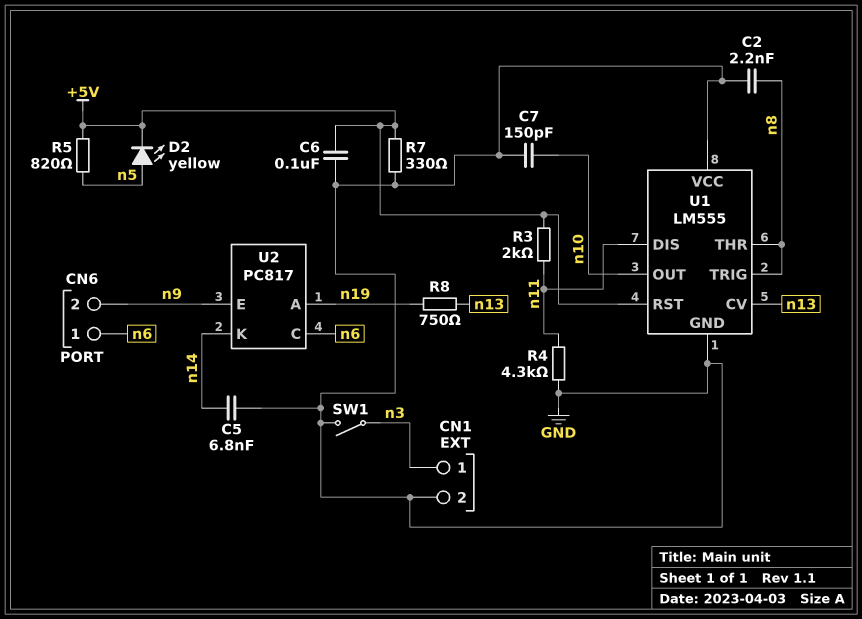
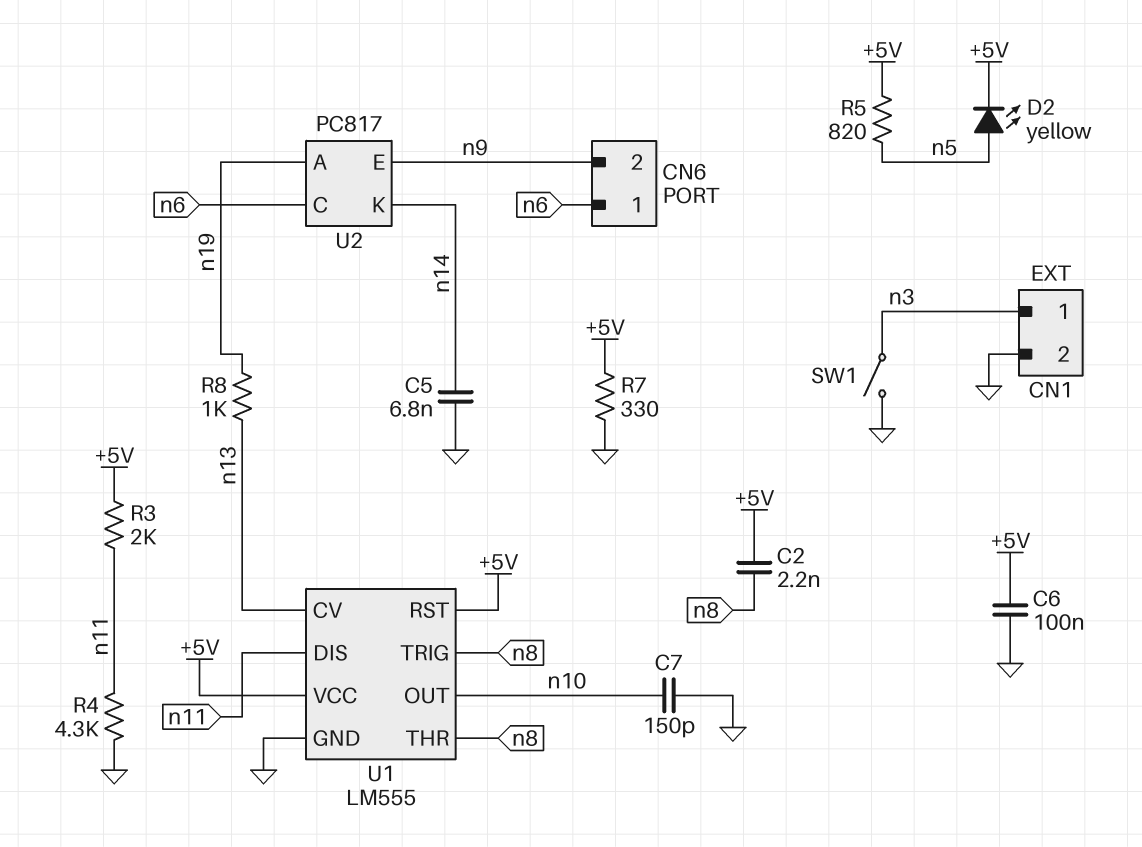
C2: 2.2nF (GND, n8) -> 2.2nF (+5V, n8)
R8: 750 (n13, n19) -> 1k (n13, n19)
U1 pin VCC: GND -> +5V

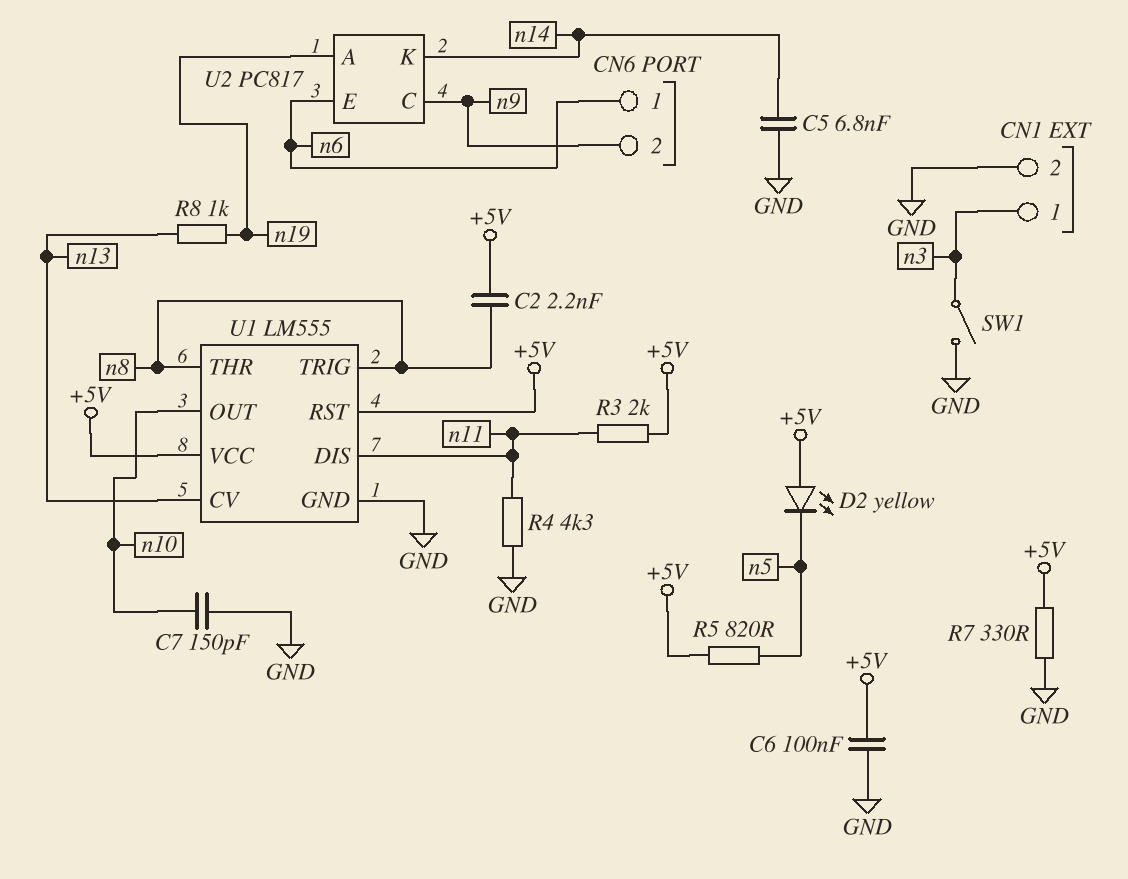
D2: LED yellow (A n5, K +5V) -> LED yellow (A +5V, K n5)
U2 pin C: n6 -> n9
U2 pin E: n9 -> n6

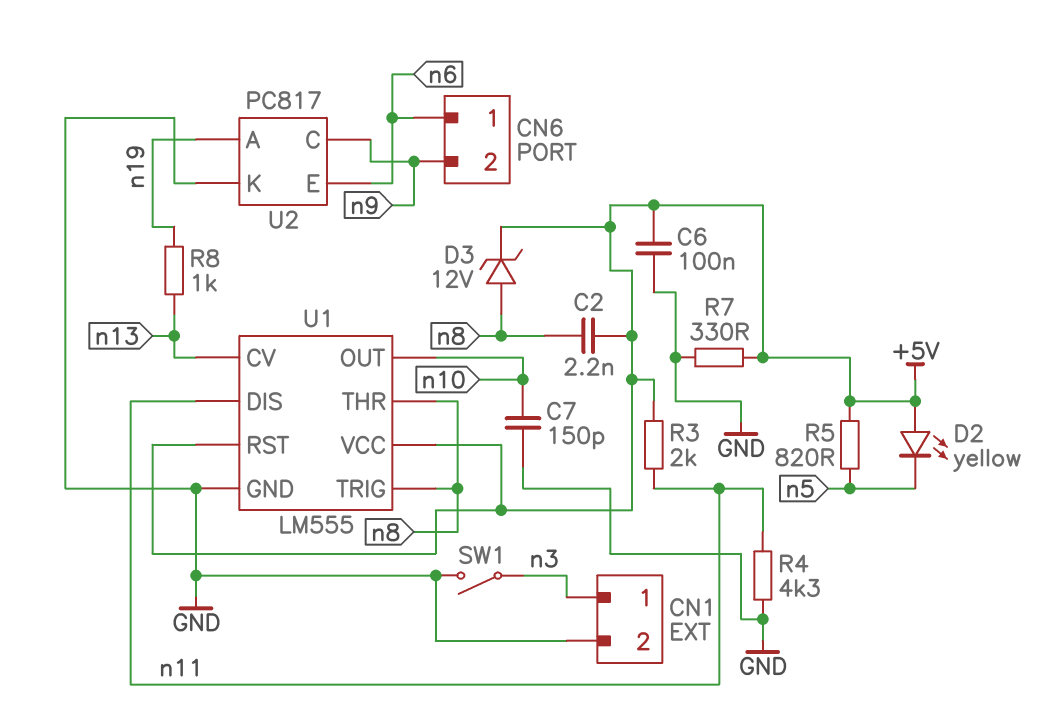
C5: 6.8nF (GND, n14) -> none
D3: none -> zener 12V (A n8, K +5V)
U2 pin K: n14 -> GND

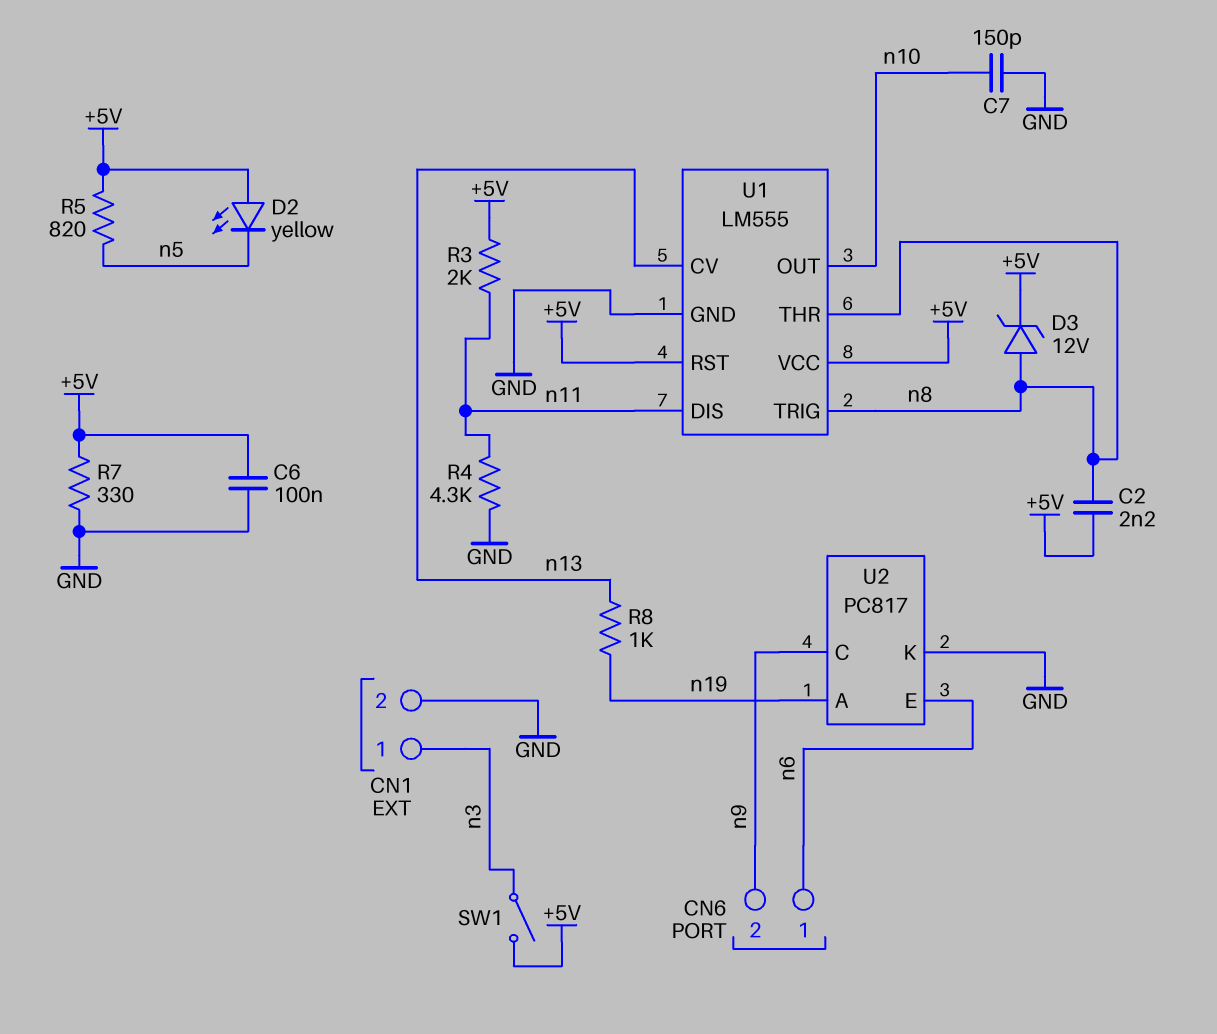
SW1: switch (GND, n3) -> switch (+5V, n3)

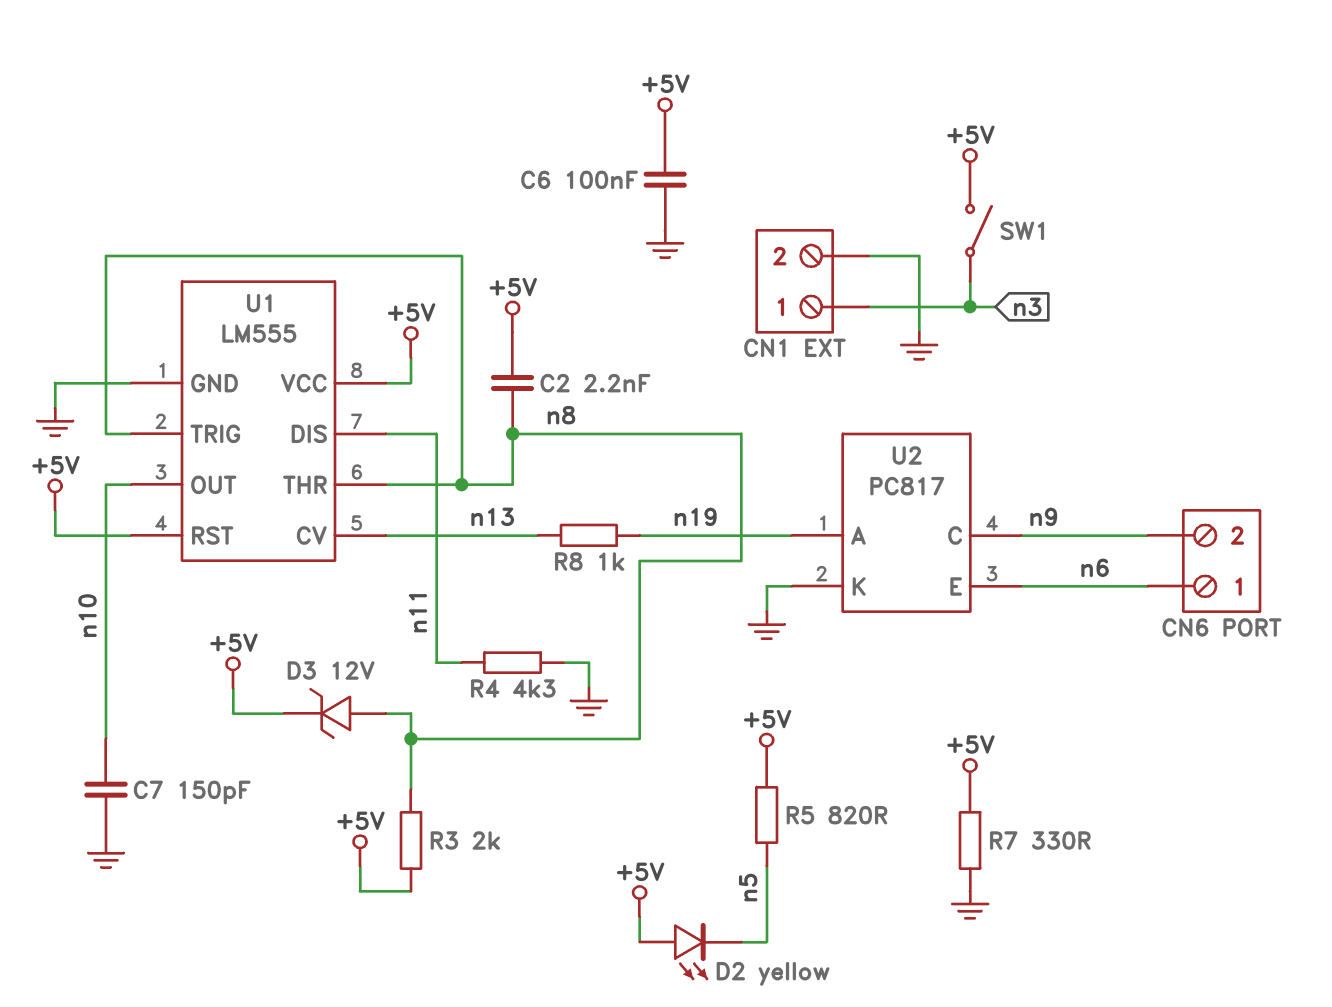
R3: 2k (+5V, n11) -> 2k (+5V, n8)

